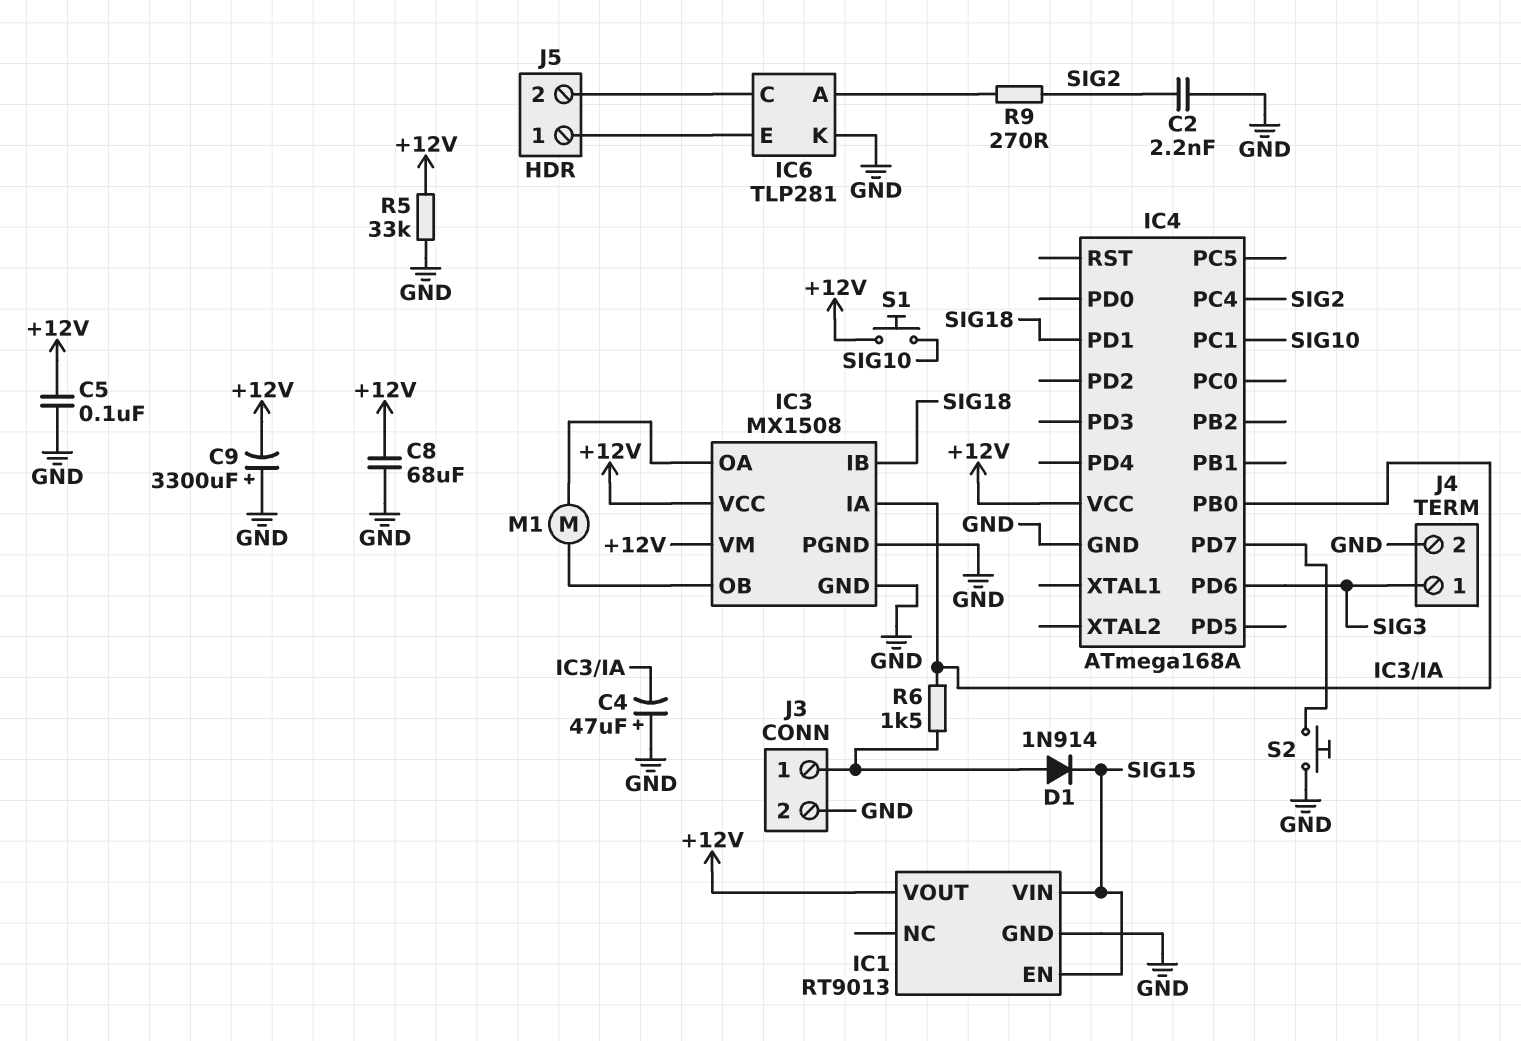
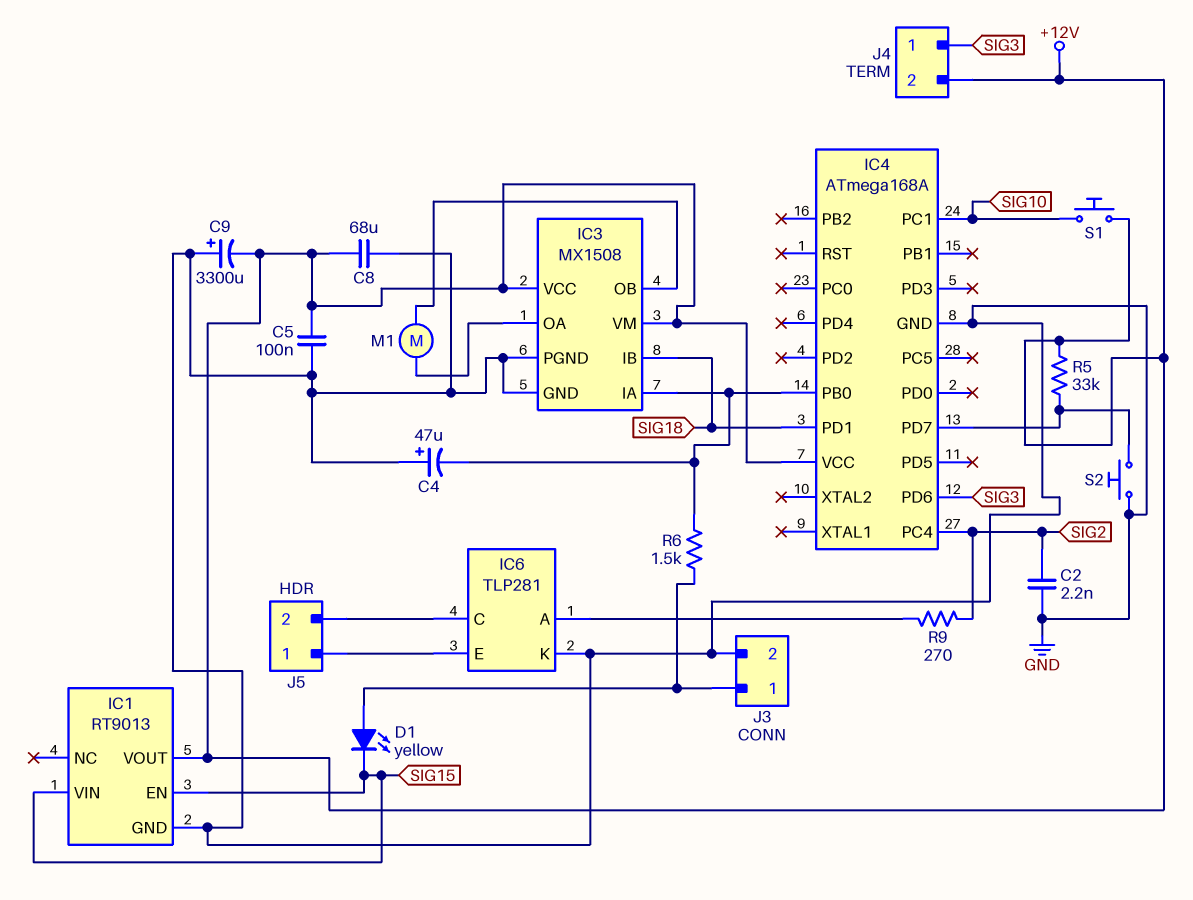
D1: diode 1N914 (A J3/1, K SIG15) -> LED yellow (A J3/1, K SIG15)
J4 pin 2: GND -> +12V
R5: 33k (+12V, GND) -> 33k (+12V, IC4/PD7)

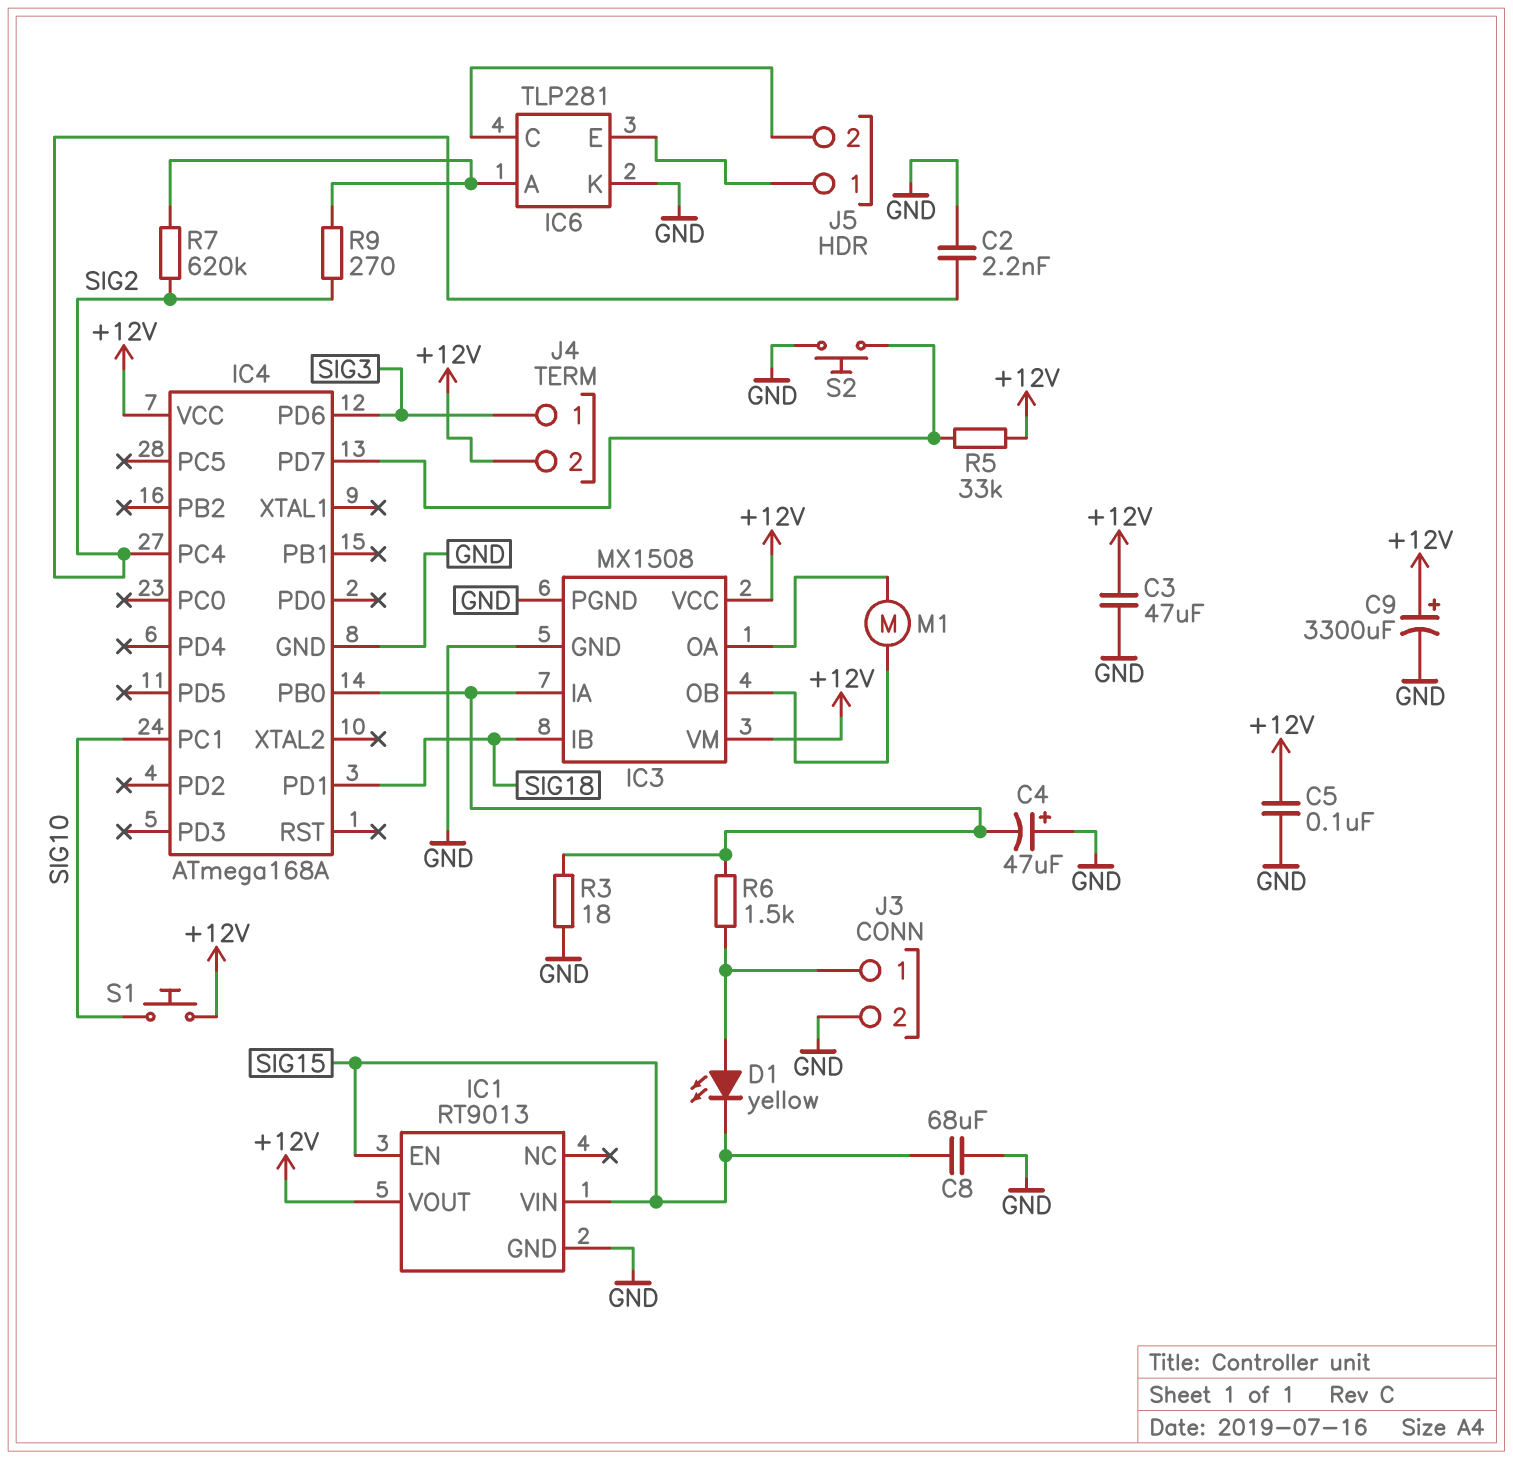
C3: none -> 47uF (+12V, GND)
C8: 68uF (+12V, GND) -> 68uF (GND, SIG15)
C9: 3300uF (plus GND, minus +12V) -> 3300uF (plus +12V, minus GND)
R3: none -> 18 (GND, IC3/IA)
R7: none -> 620k (IC6/A, SIG2)

